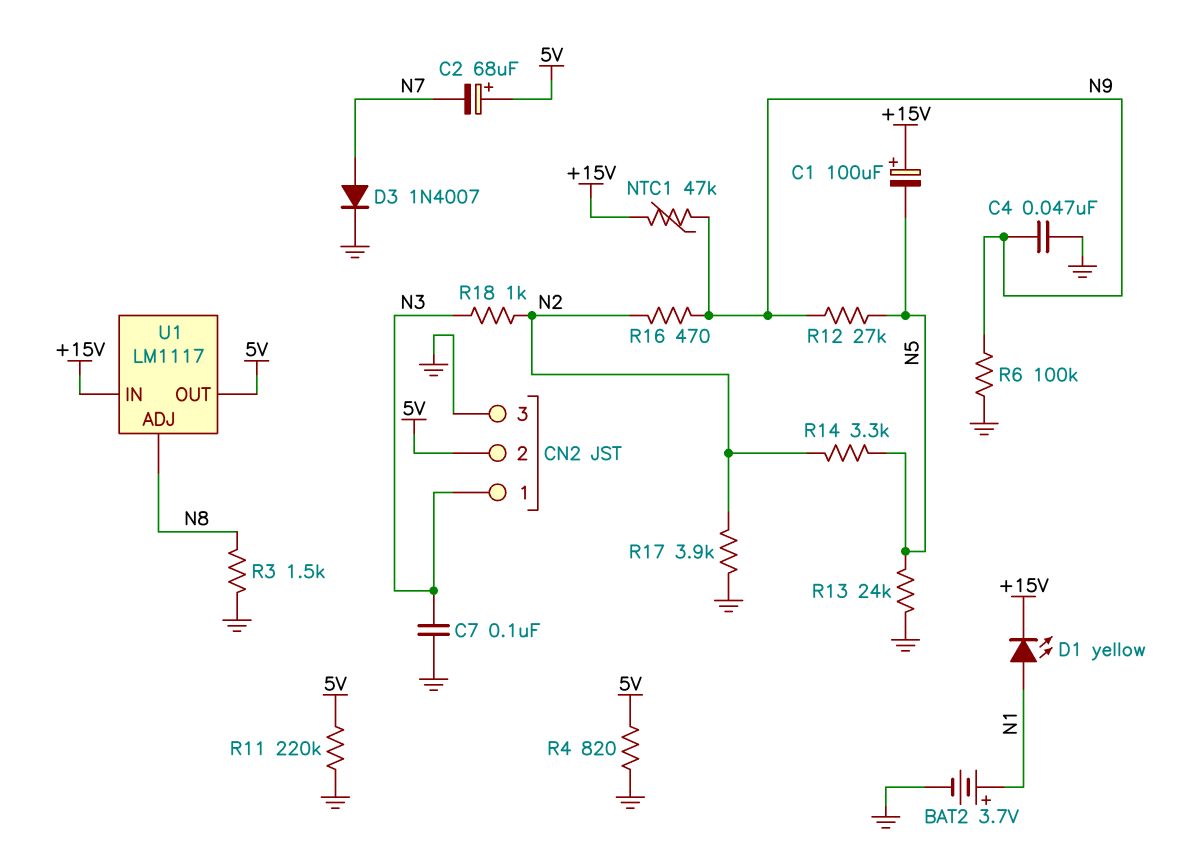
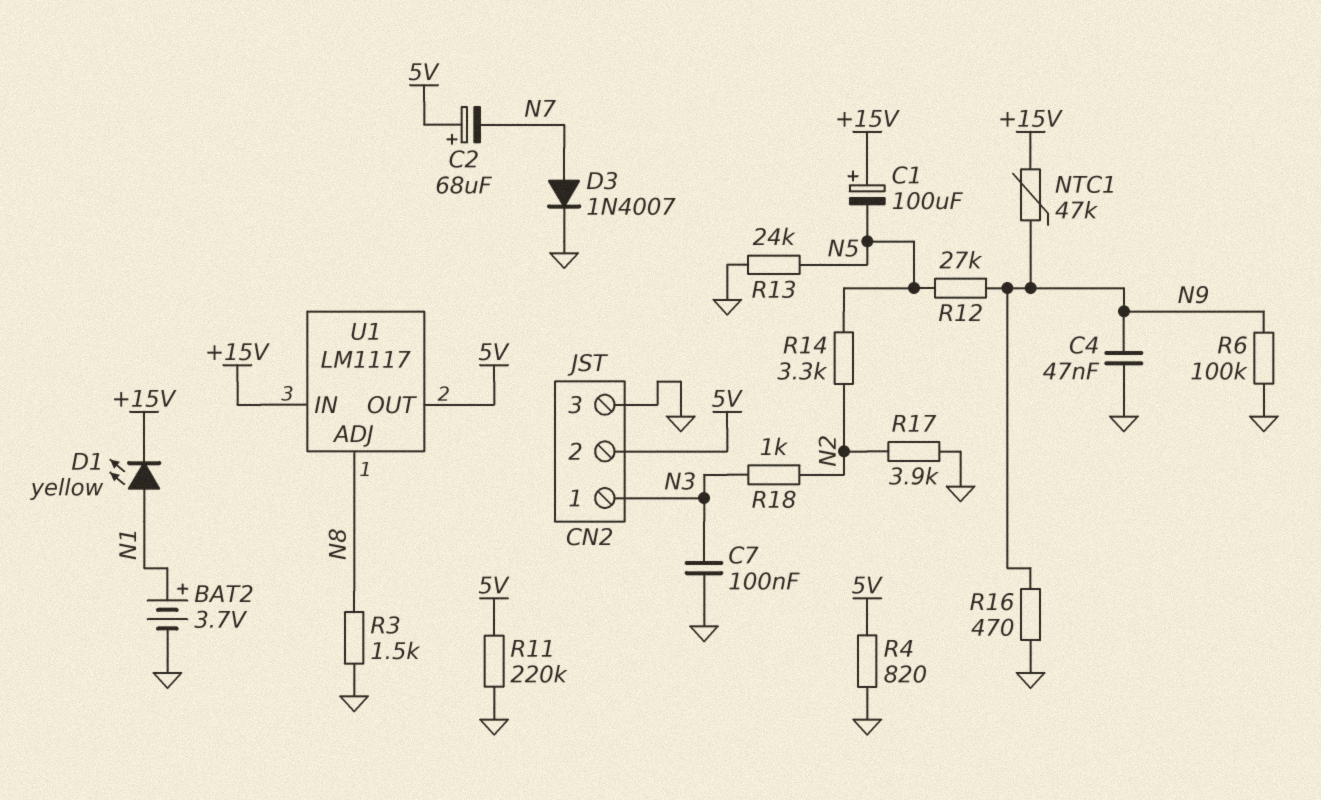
R16: 470 (N2, N9) -> 470 (GND, N9)

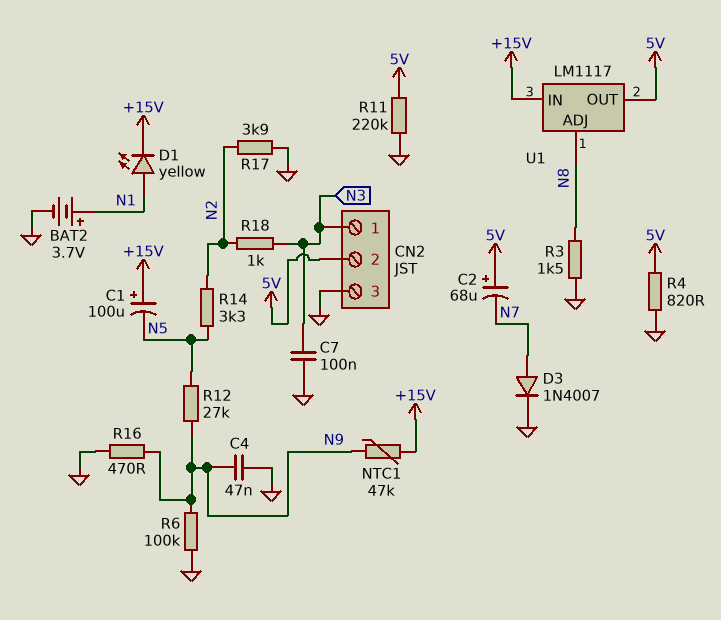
R13: 24k (GND, N5) -> none

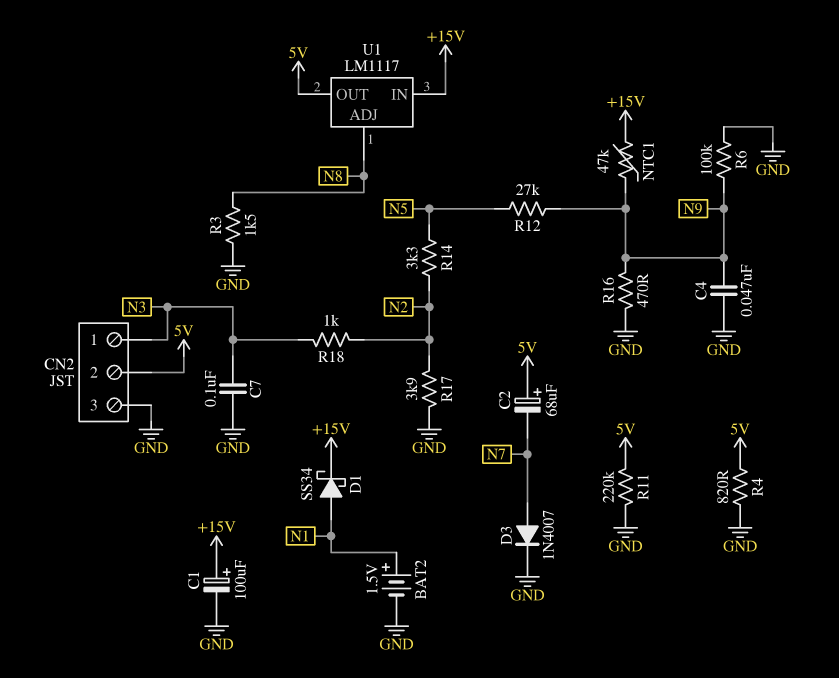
BAT2: 3.7V (plus N1, minus GND) -> 1.5V (plus N1, minus GND)
C1: 100uF (plus +15V, minus N5) -> 100uF (plus +15V, minus GND)
D1: LED yellow (A N1, K +15V) -> schottky SS34 (A N1, K +15V)

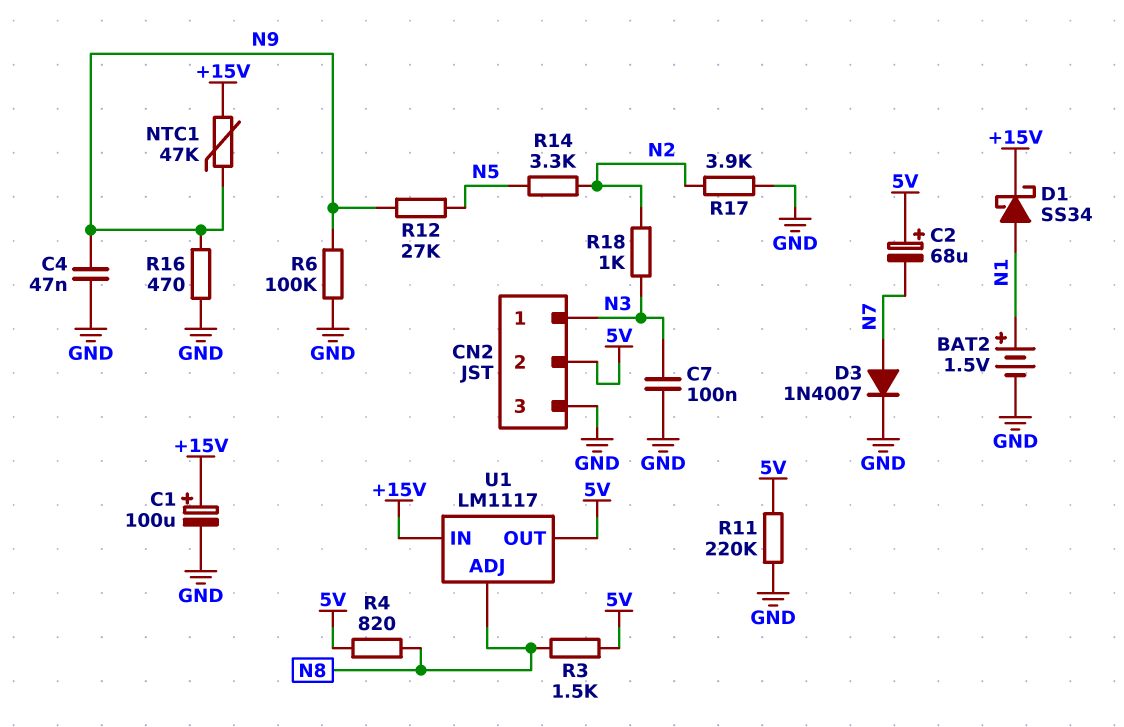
R3: 1.5k (GND, N8) -> 1.5k (5V, N8)
R4: 820 (5V, GND) -> 820 (5V, N8)

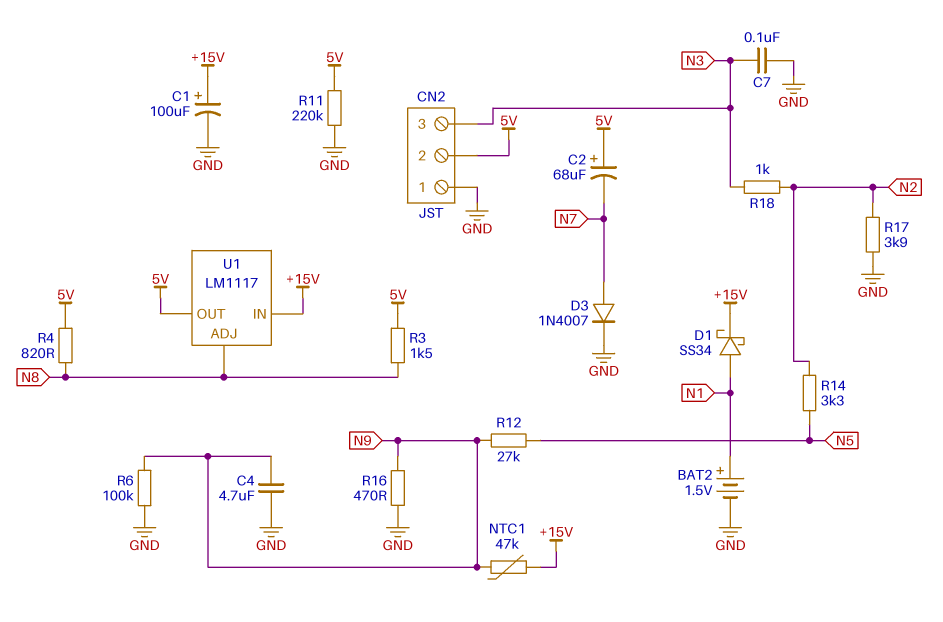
C4: 47nF (GND, N9) -> 4.7uF (GND, N9)
CN2 pin 1: N3 -> GND
CN2 pin 3: GND -> N3

